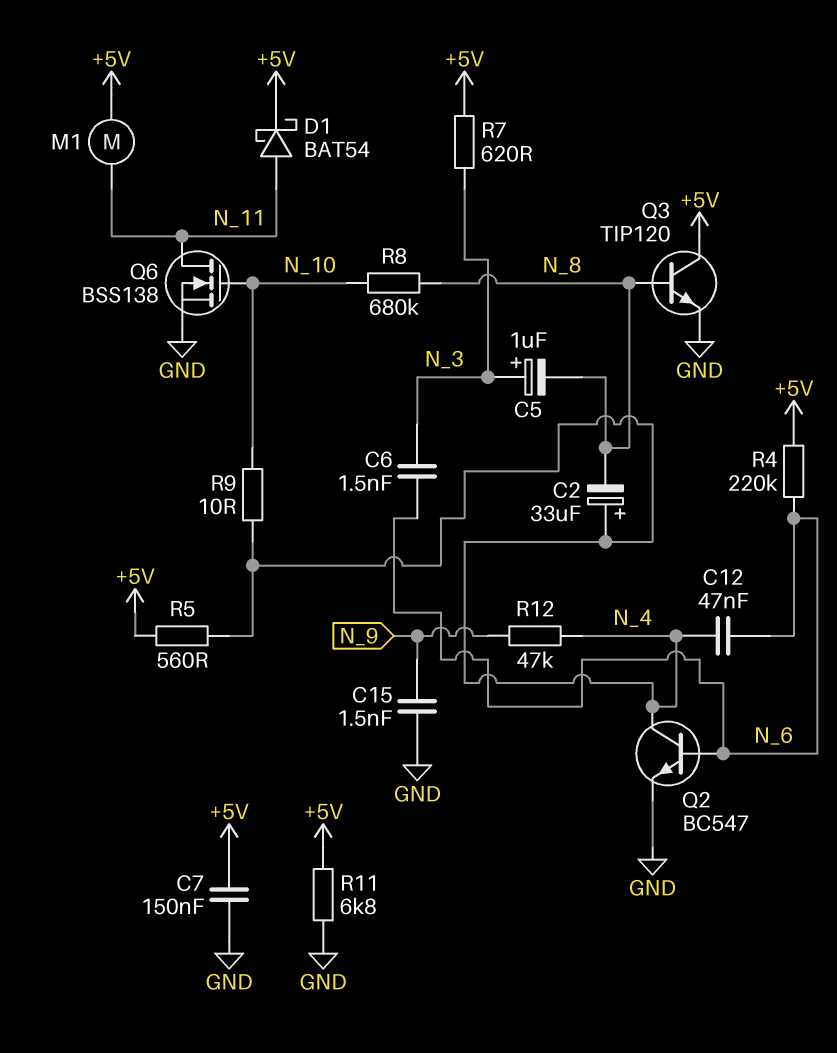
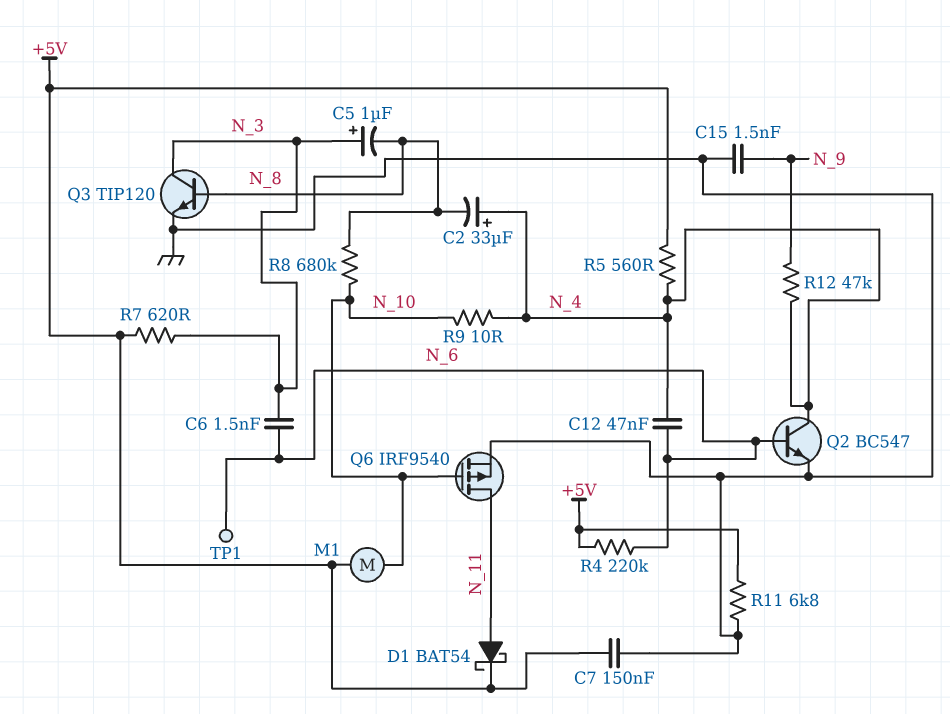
M1: motor (+5V, N_11) -> motor (+5V, N_10)
Q3: NPN TIP120 (B N_8, C +5V, E GND) -> NPN TIP120 (B N_8, C N_3, E GND)
Q6: NMOS BSS138 (G N_10, D N_11, S GND) -> PMOS IRF9540 (G N_10, D N_11, S GND)
TP1: none -> test point (N_6)

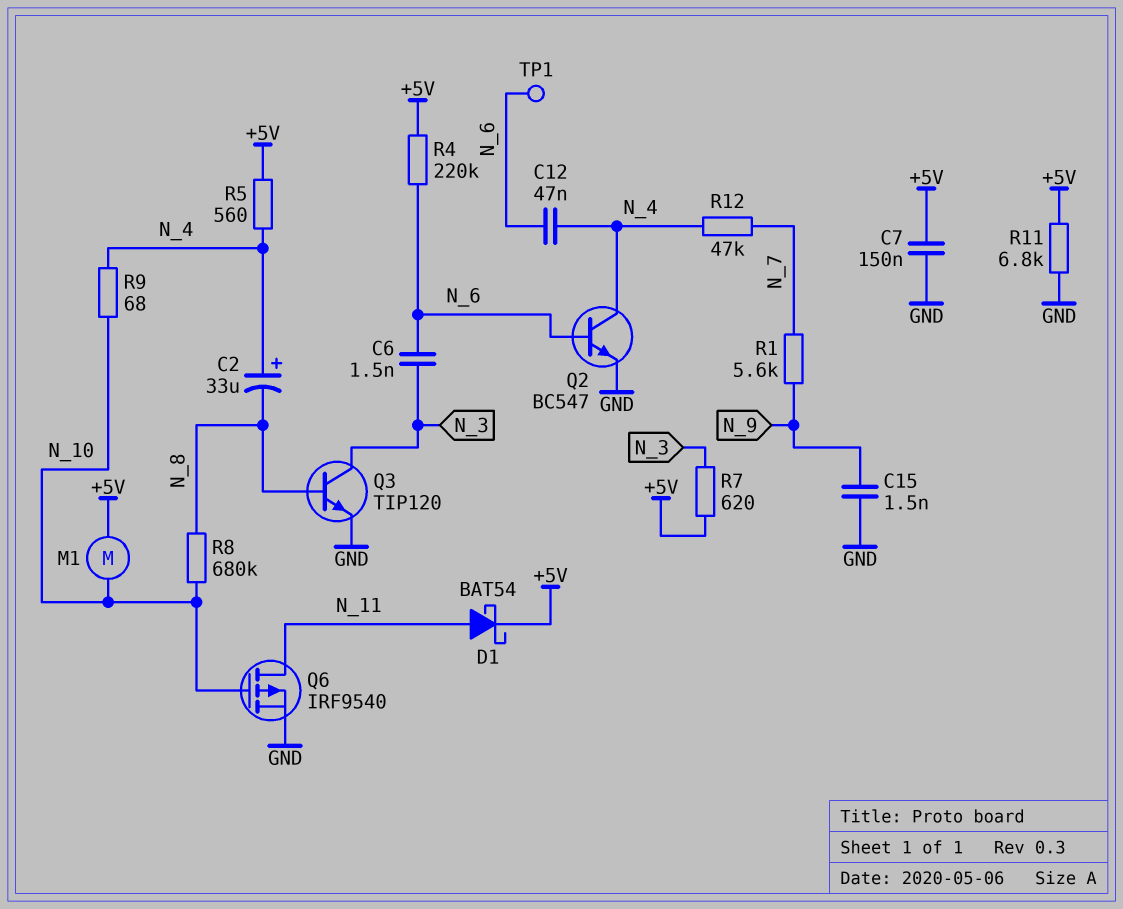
C5: 1uF (plus N_3, minus N_8) -> none
R1: none -> 5.6k (N_7, N_9)
R9: 10 (N_4, N_10) -> 68 (N_4, N_10)
R12: 47k (N_4, N_9) -> 47k (N_4, N_7)

